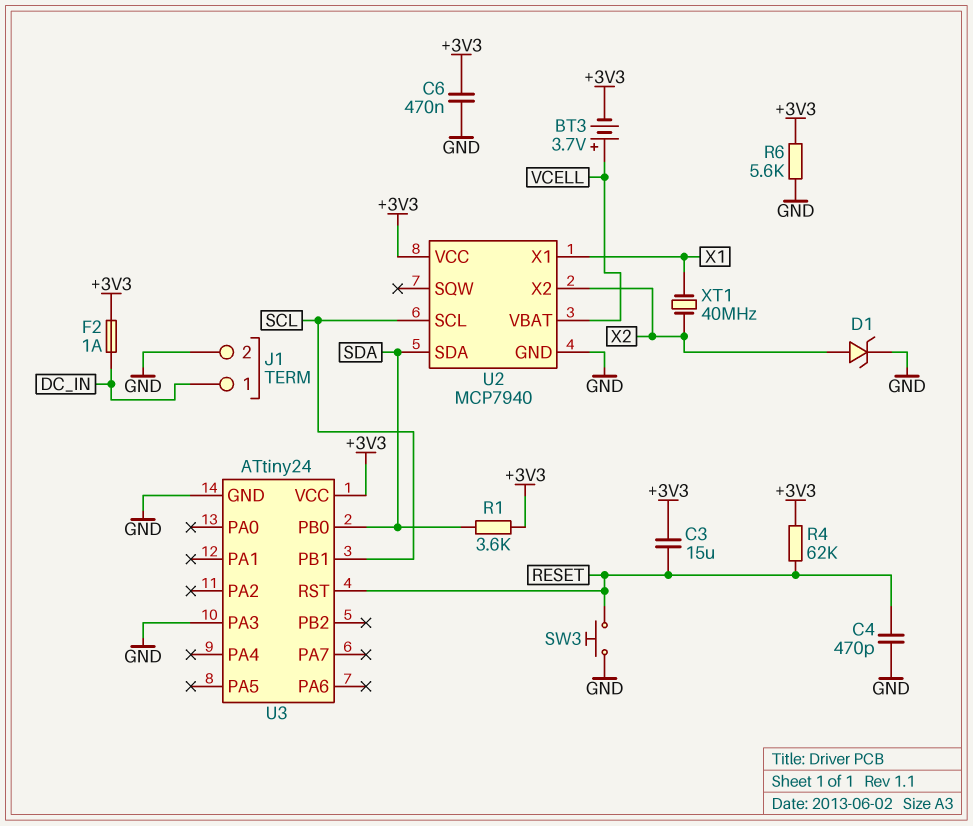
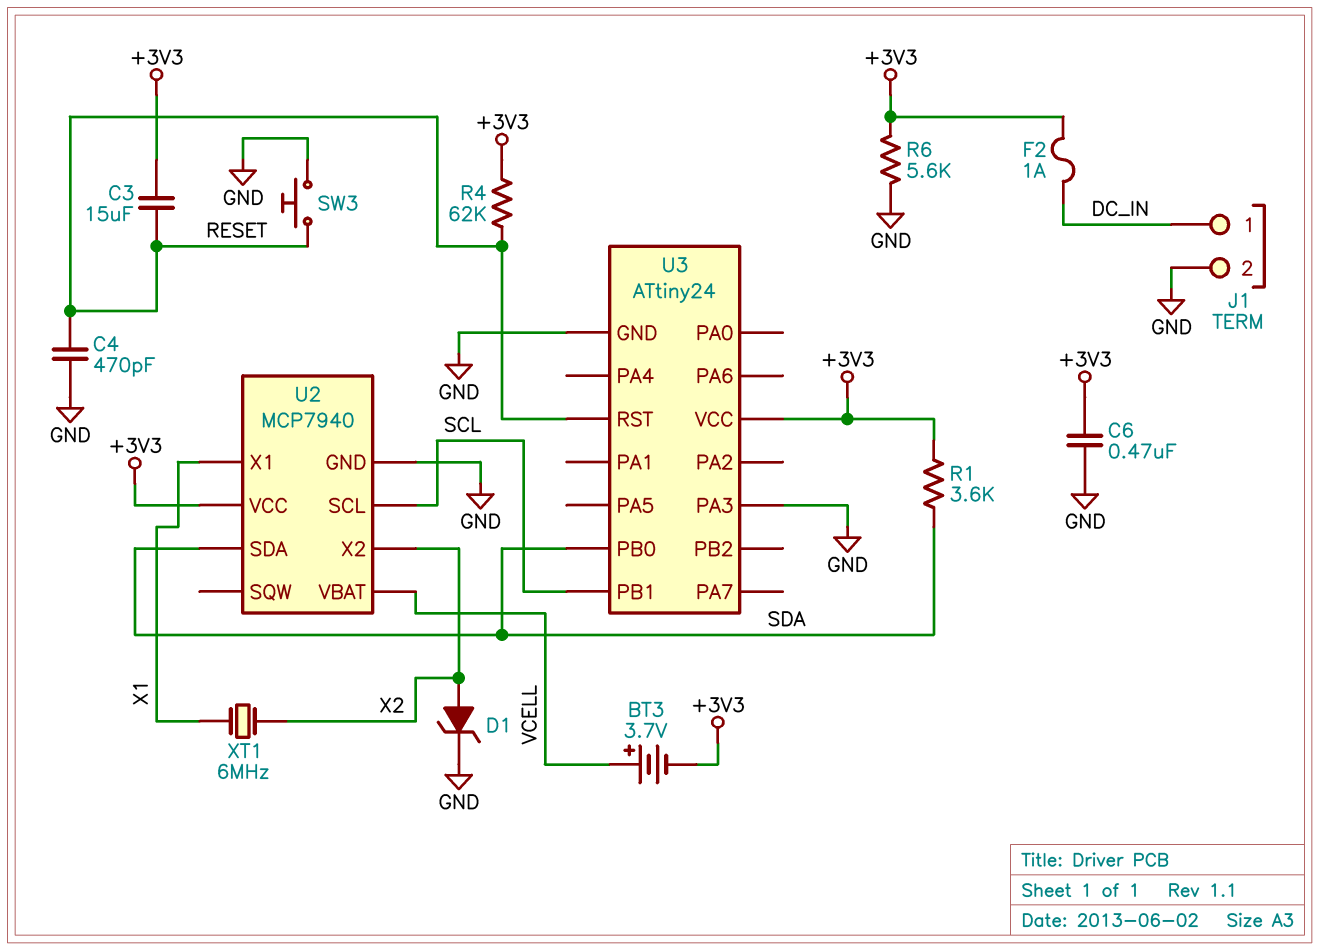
XT1: 40MHz (X1, X2) -> 6MHz (X1, X2)

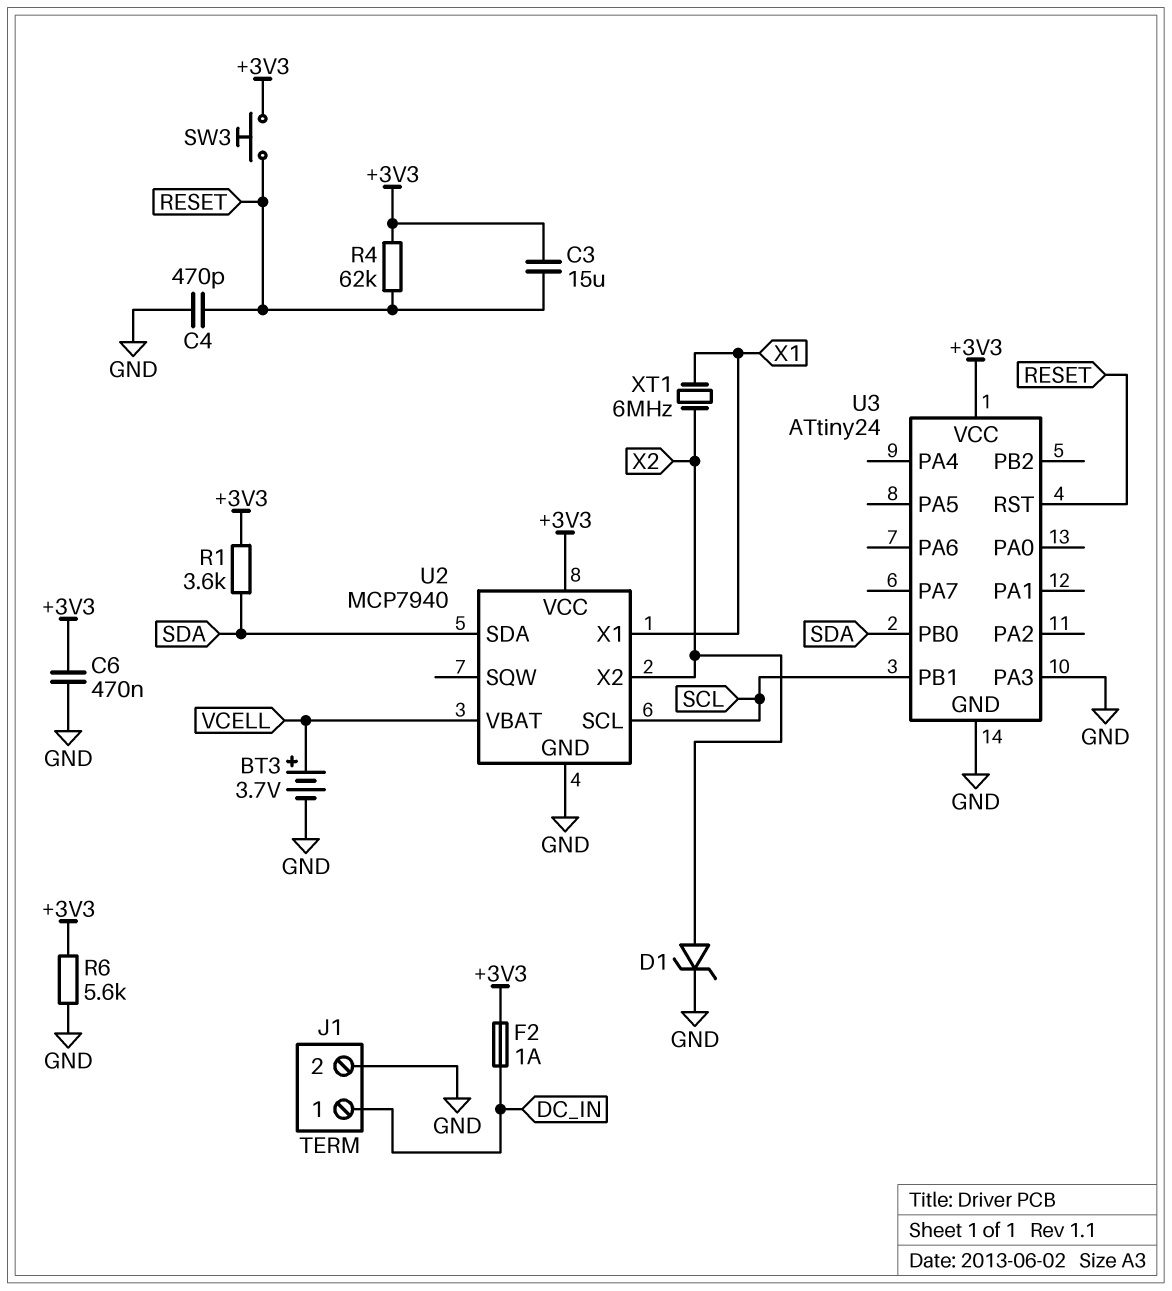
BT3: 3.7V (plus VCELL, minus +3V3) -> 3.7V (plus VCELL, minus GND)
SW3: button (GND, RESET) -> button (+3V3, RESET)

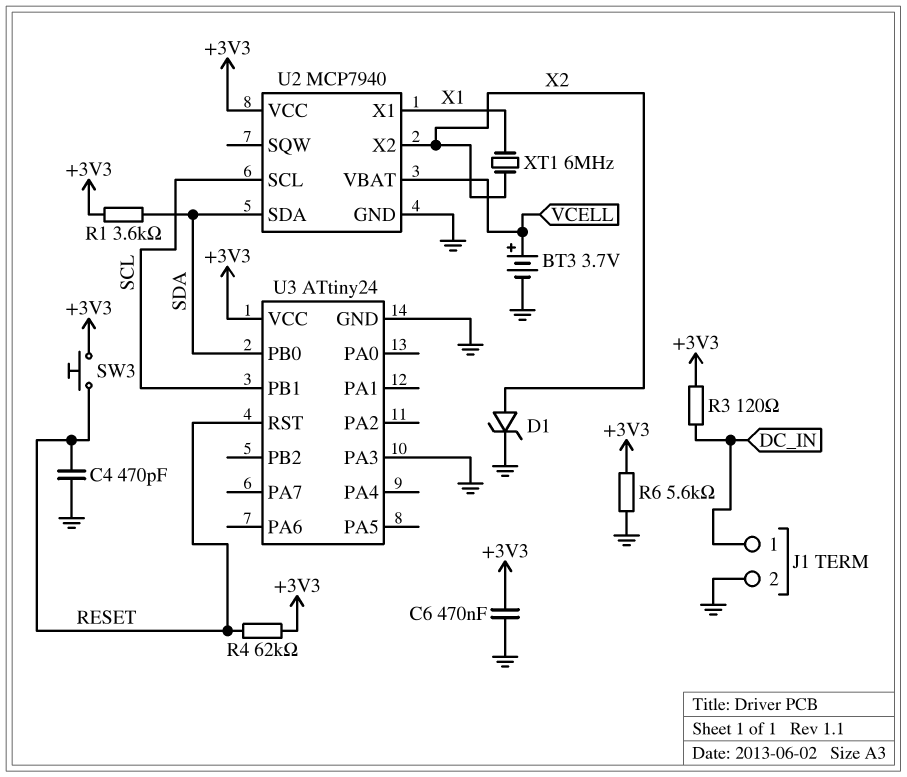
C3: 15uF (+3V3, RESET) -> none
F2: 1A (+3V3, DC_IN) -> none
R3: none -> 120 (+3V3, DC_IN)

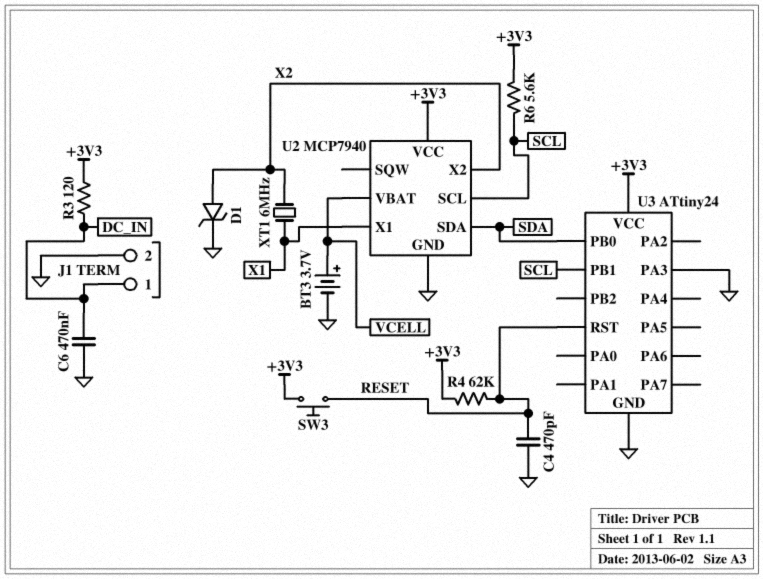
C6: 470nF (+3V3, GND) -> 470nF (DC_IN, GND)
R1: 3.6k (+3V3, SDA) -> none
R6: 5.6k (+3V3, GND) -> 5.6k (+3V3, SCL)

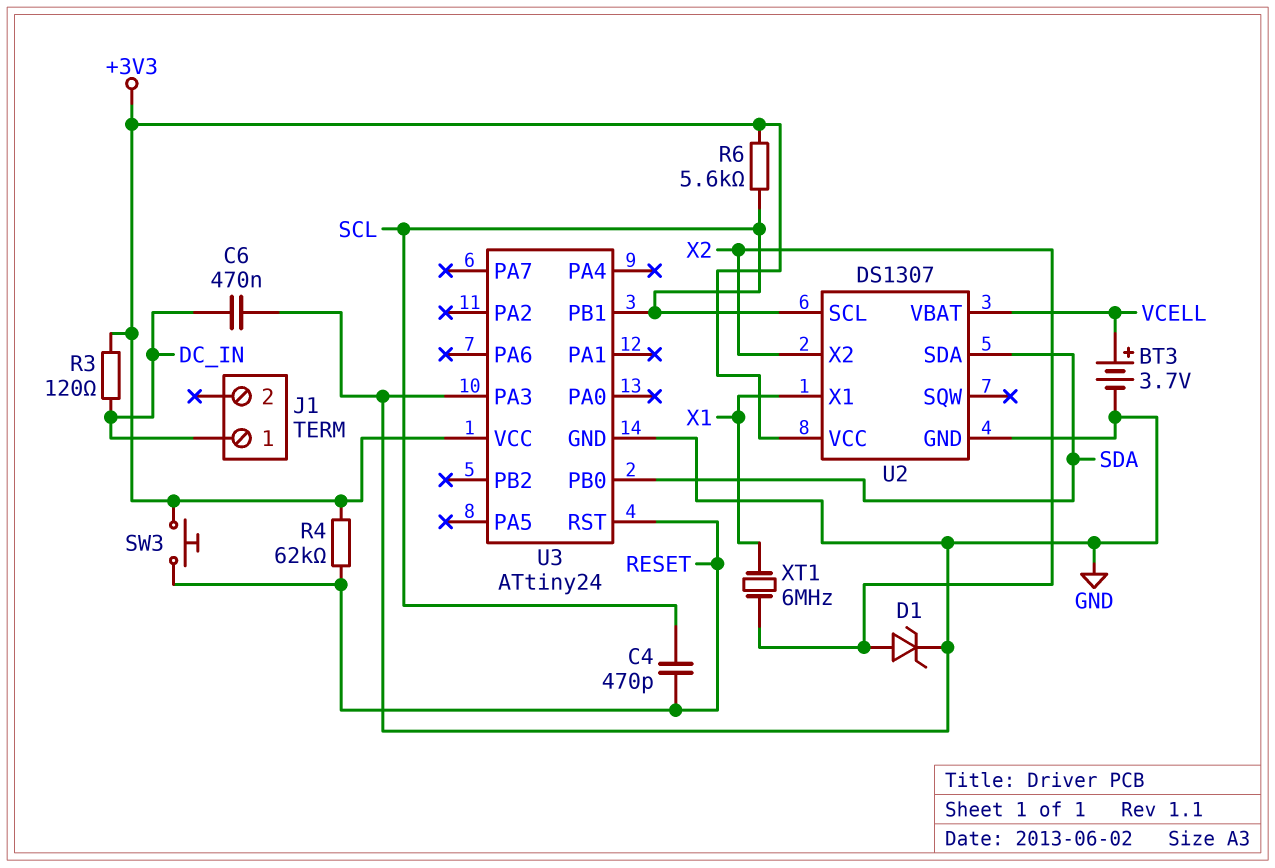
C4: 470pF (GND, RESET) -> 470pF (RESET, SCL)
J1 pin 2: GND -> none
U2: MCP7940 -> DS1307

